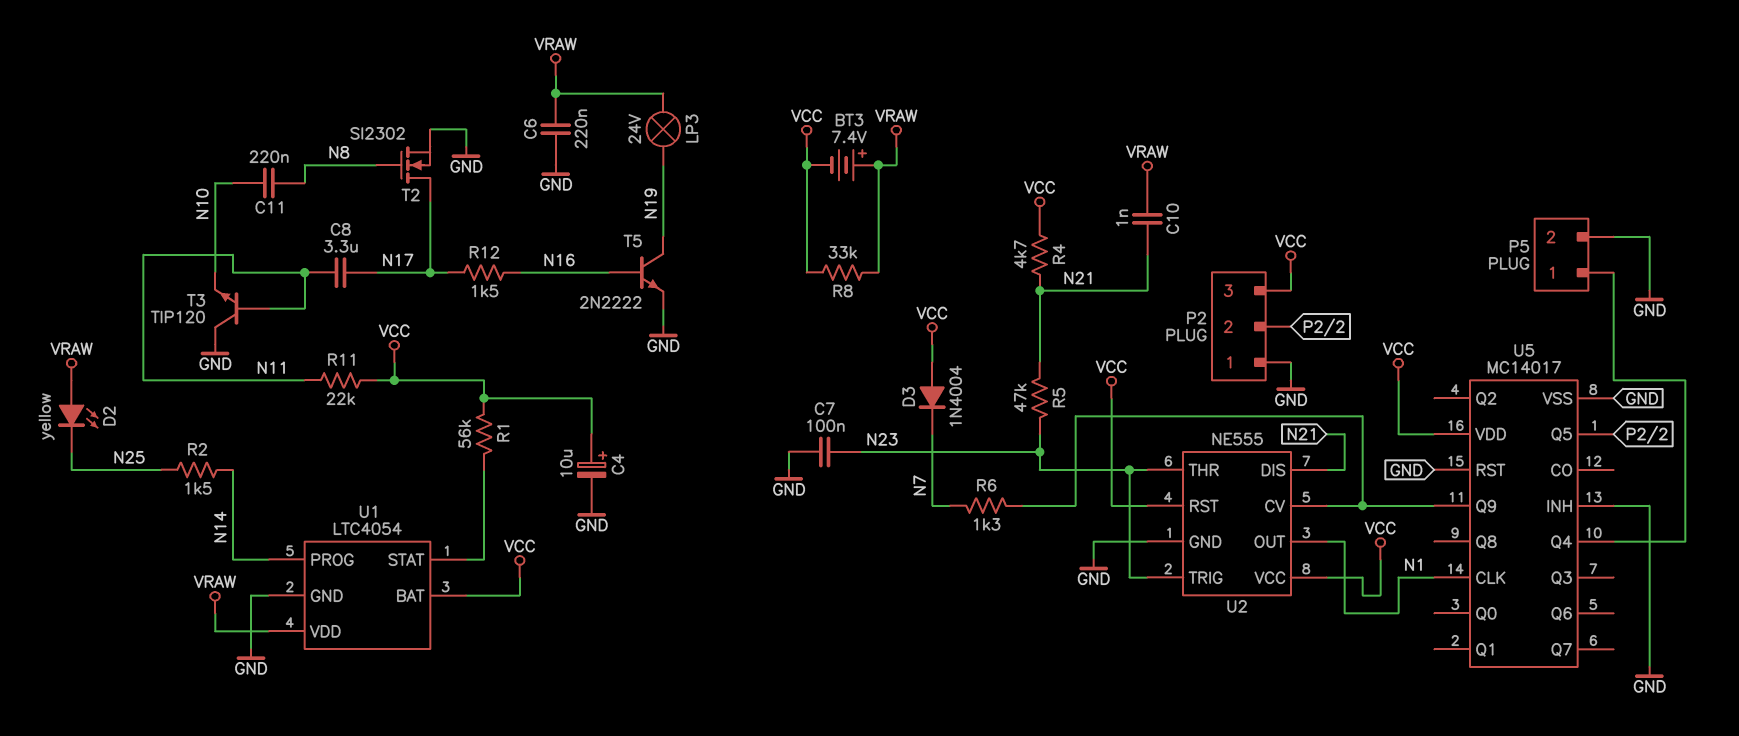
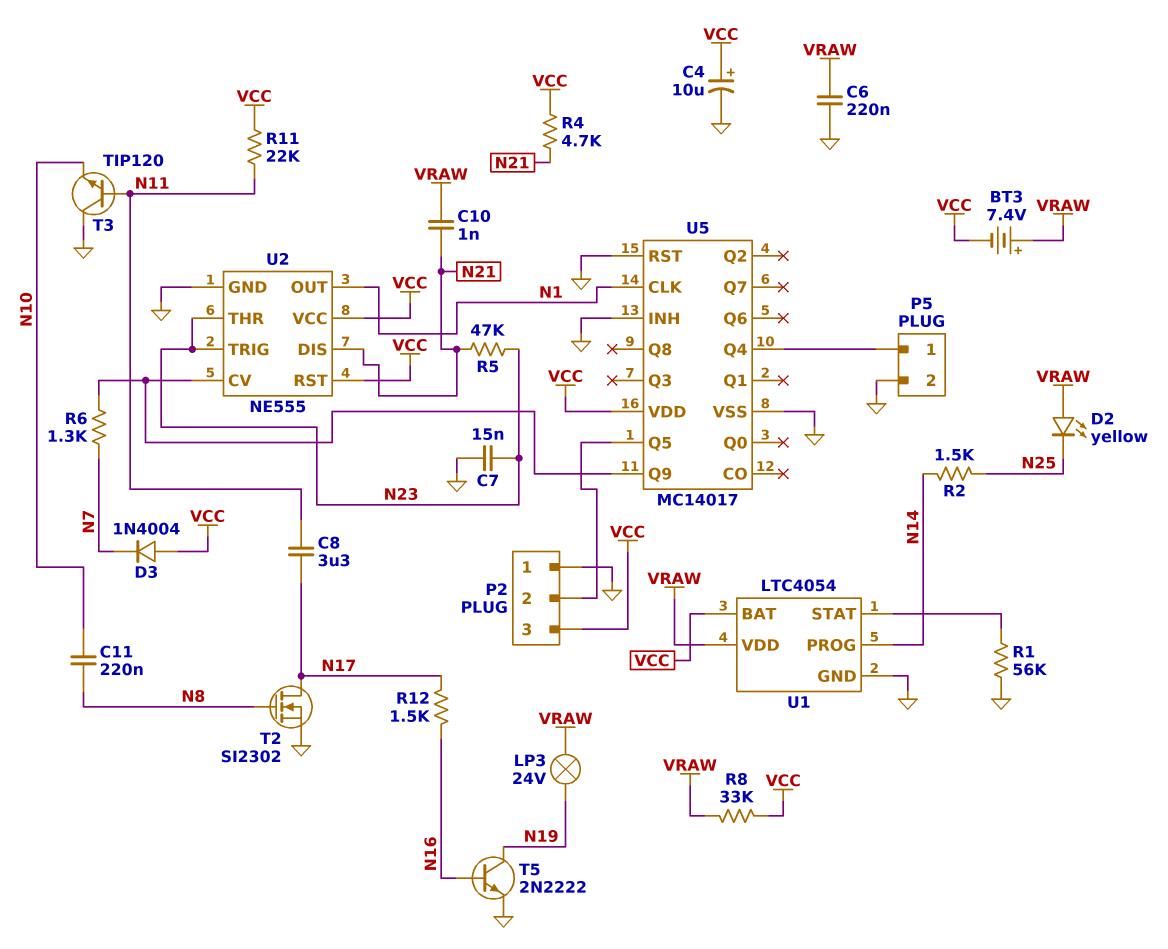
C7: 100nF (GND, N23) -> 15nF (GND, N23)
R1: 56k (U1/STAT, VCC) -> 56k (GND, U1/STAT)

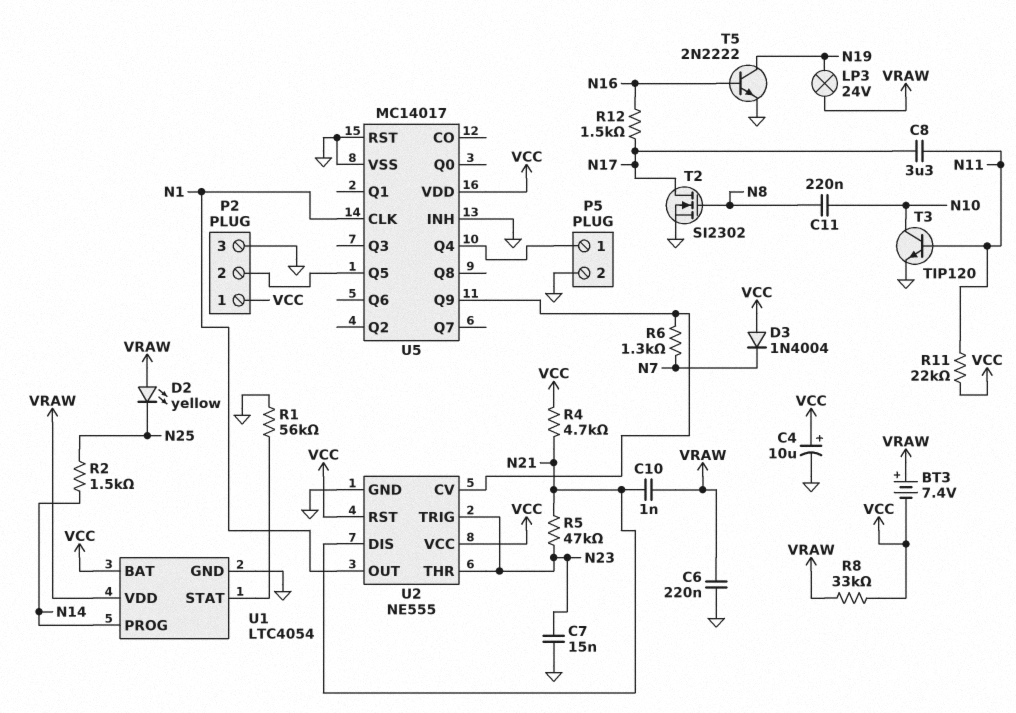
P2 pin 1: GND -> VCC
P2 pin 3: VCC -> GND
T3: NPN TIP120 (B N11, C GND, E N10) -> NPN TIP120 (B N11, C N10, E GND)

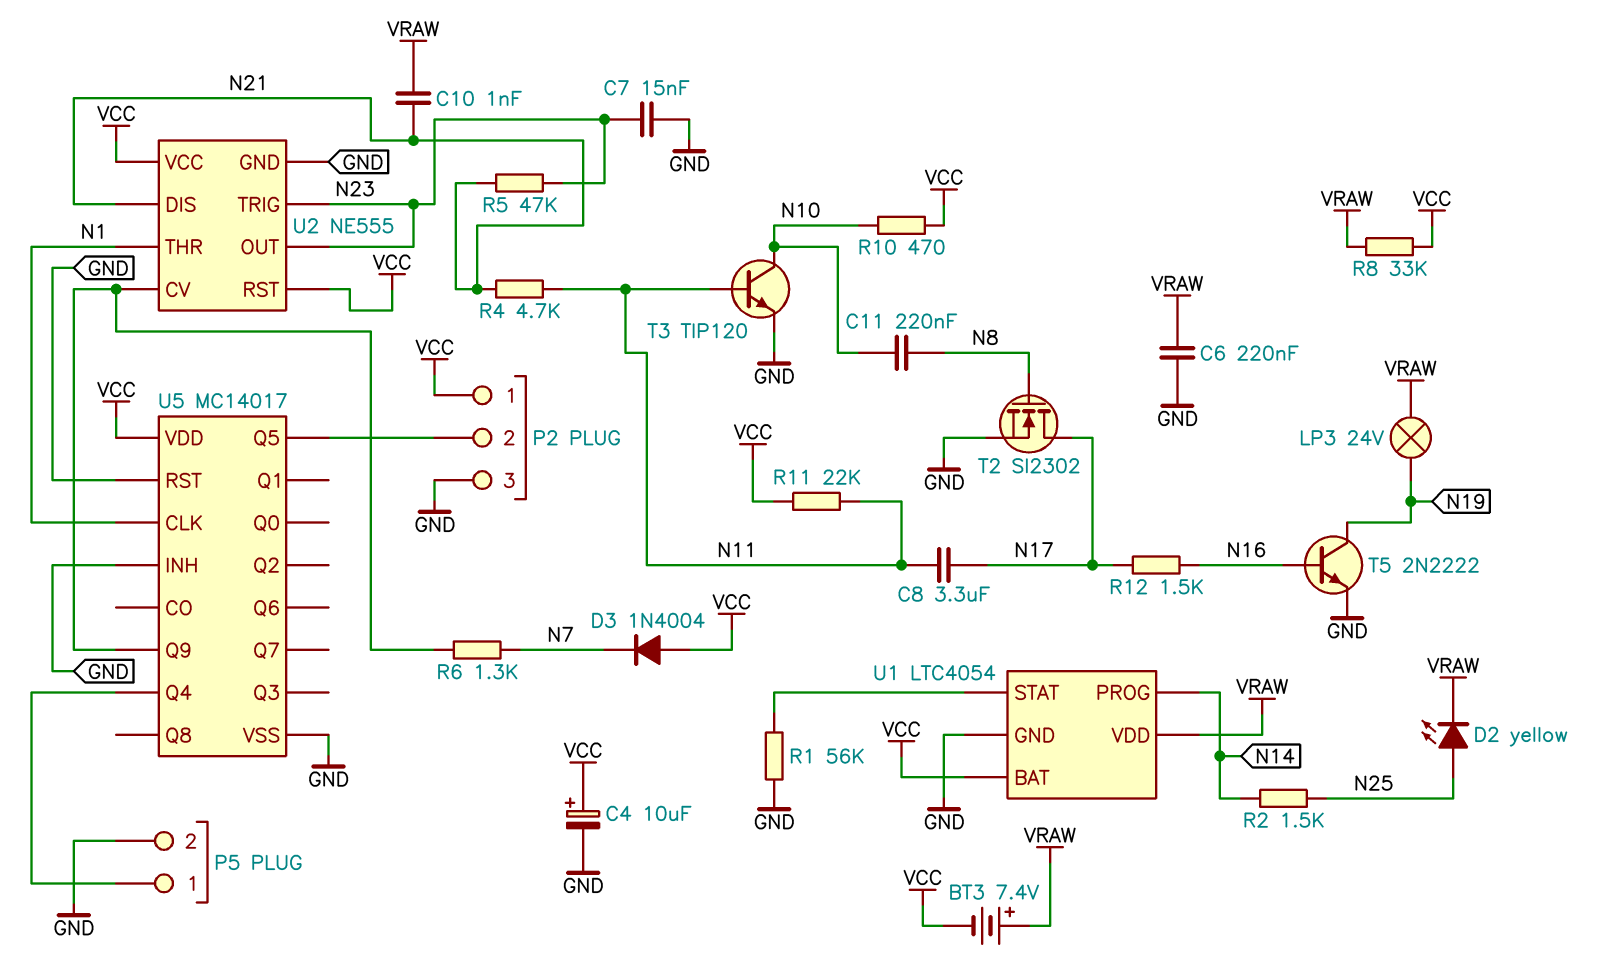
D2: LED yellow (A VRAW, K N25) -> LED yellow (A N25, K VRAW)
R4: 4.7k (N21, VCC) -> 4.7k (N11, N21)
R10: none -> 470 (N10, VCC)
U2 pin OUT: N1 -> N23
U2 pin THR: N23 -> N1

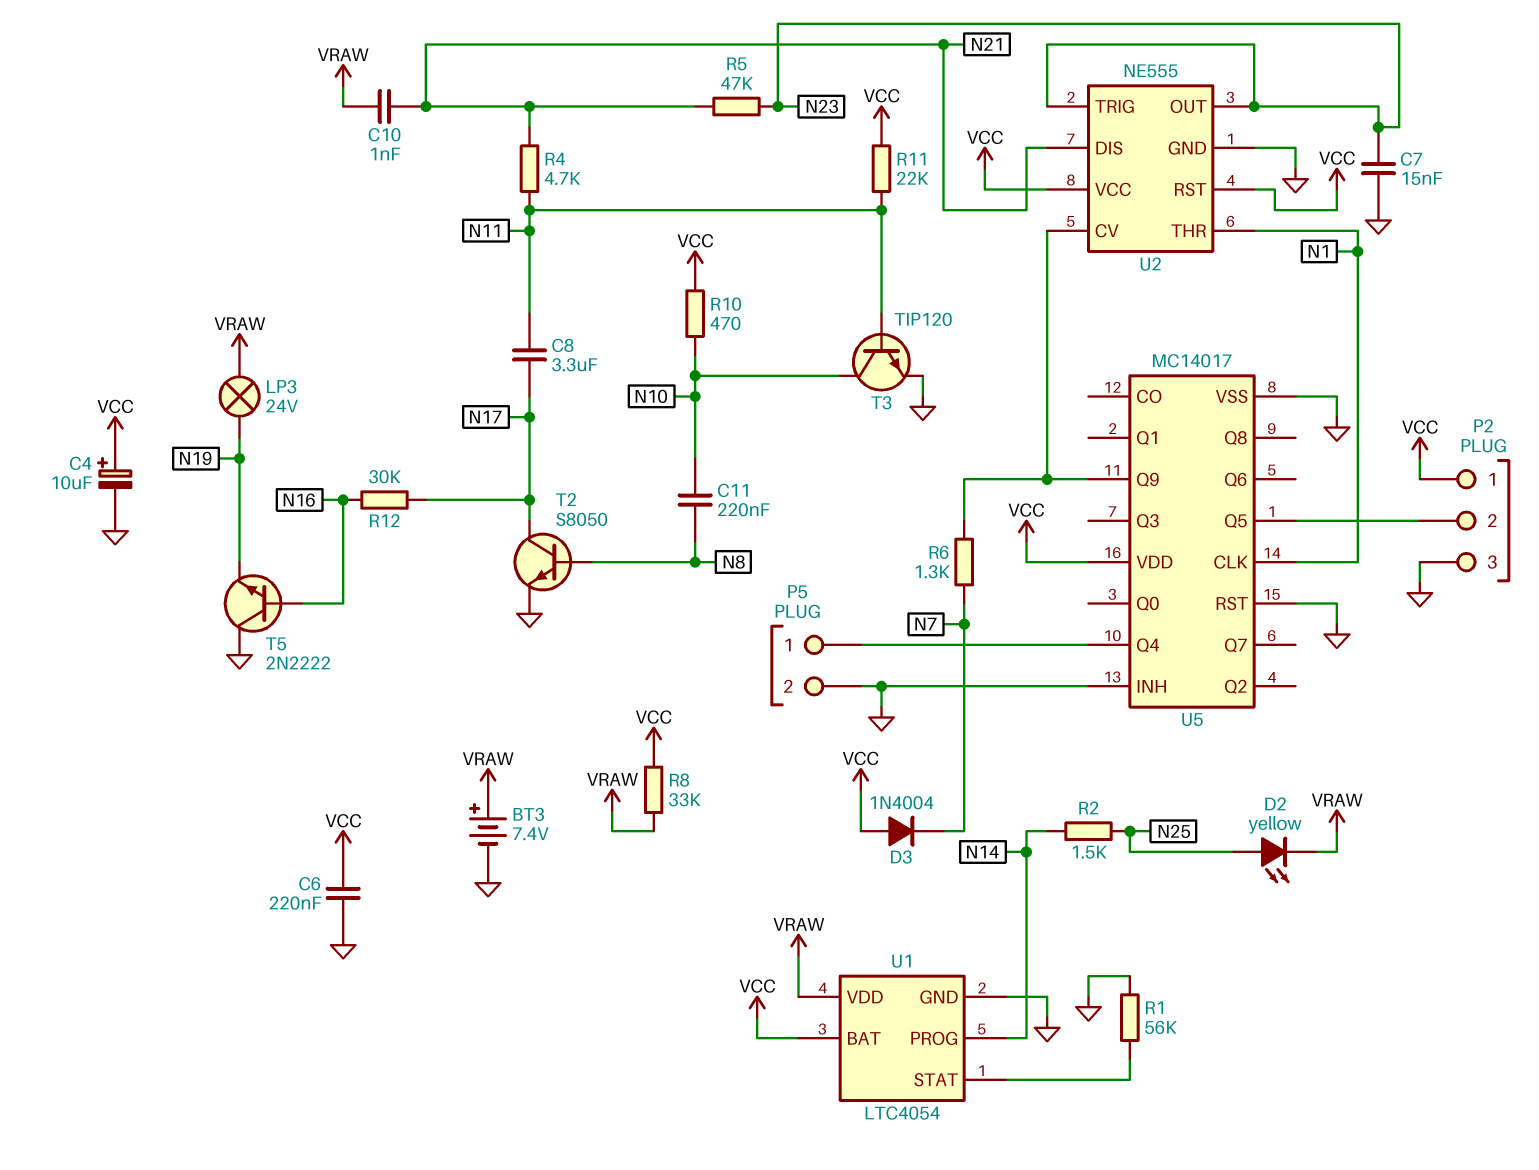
BT3: 7.4V (plus VRAW, minus VCC) -> 7.4V (plus VRAW, minus GND)
C6: 220nF (GND, VRAW) -> 220nF (GND, VCC)
R12: 1.5k (N16, N17) -> 30k (N16, N17)
T2: NMOS SI2302 (G N8, D N17, S GND) -> NPN S8050 (B N8, C N17, E GND)
T5: NPN 2N2222 (B N16, C N19, E GND) -> NPN 2N2222 (B N16, C GND, E N19)

